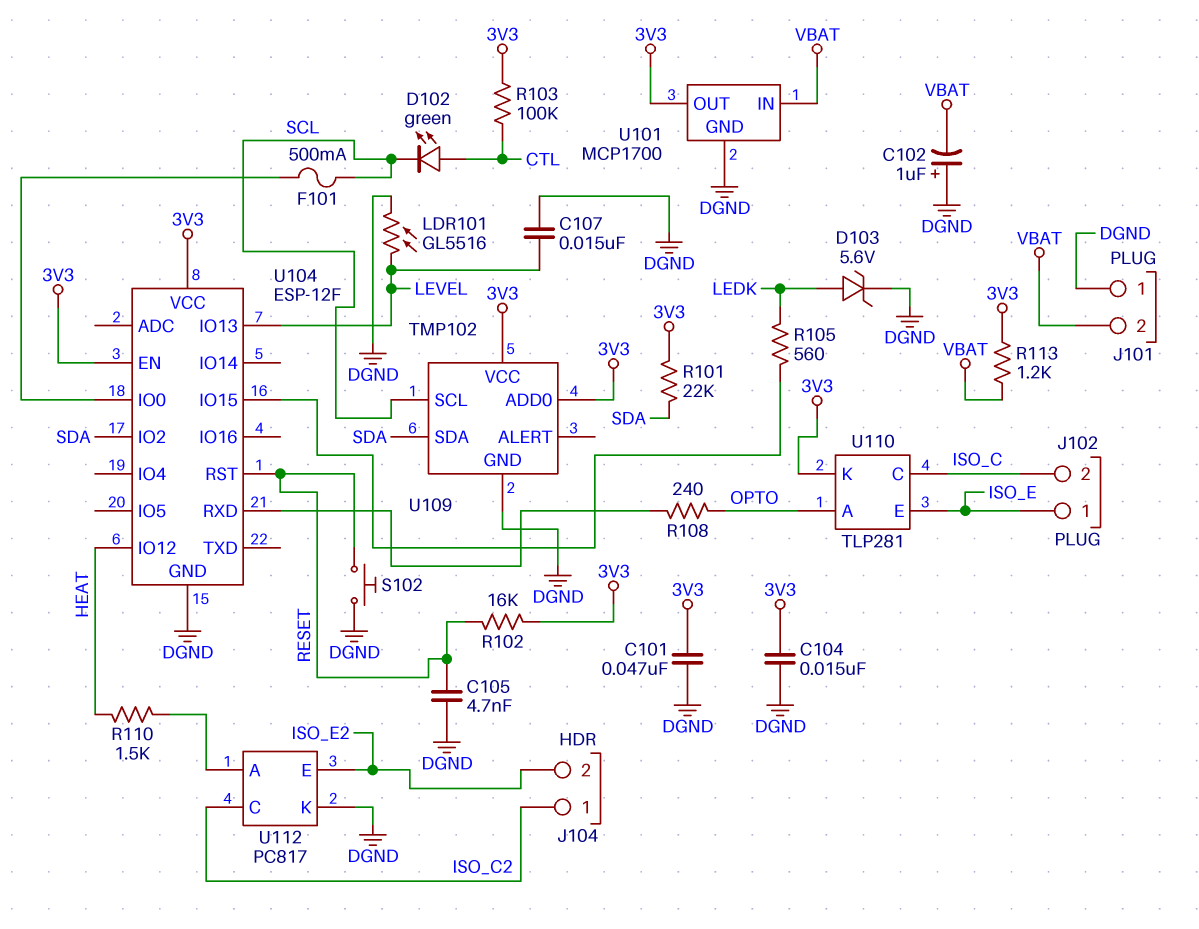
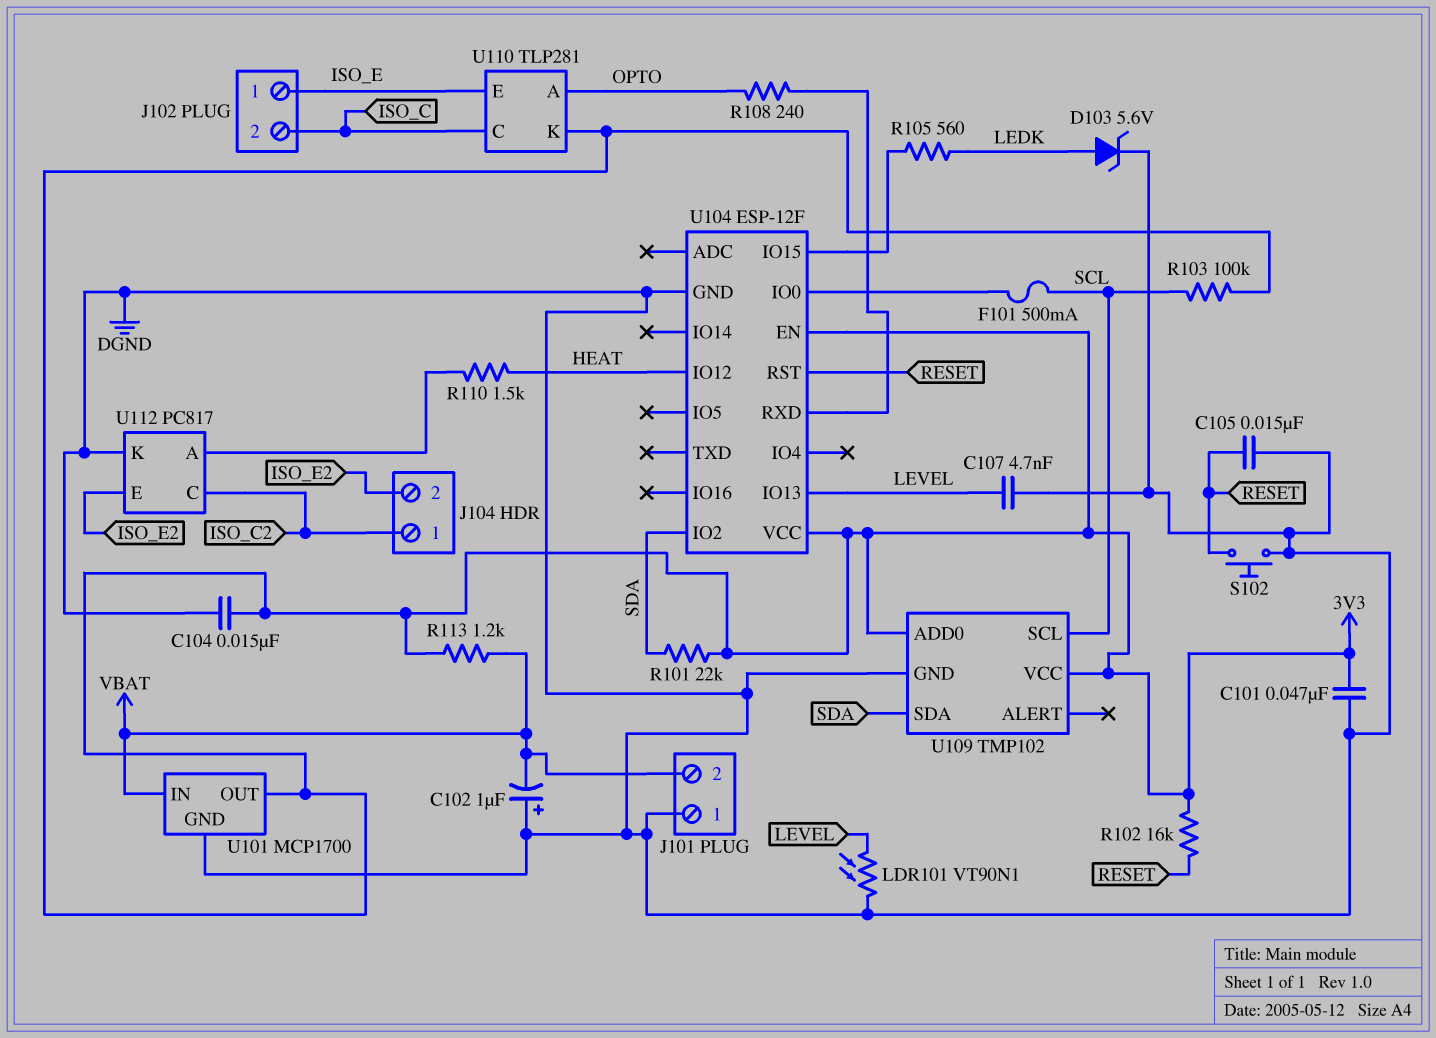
C105: 4.7nF (DGND, RESET) -> 15nF (DGND, RESET)
C107: 15nF (DGND, LEVEL) -> 4.7nF (DGND, LEVEL)
D102: LED green (A CTL, K SCL) -> none
LDR101: GL5516 (DGND, LEVEL) -> VT90N1 (DGND, LEVEL)
R103: 100k (3V3, CTL) -> 100k (3V3, SCL)

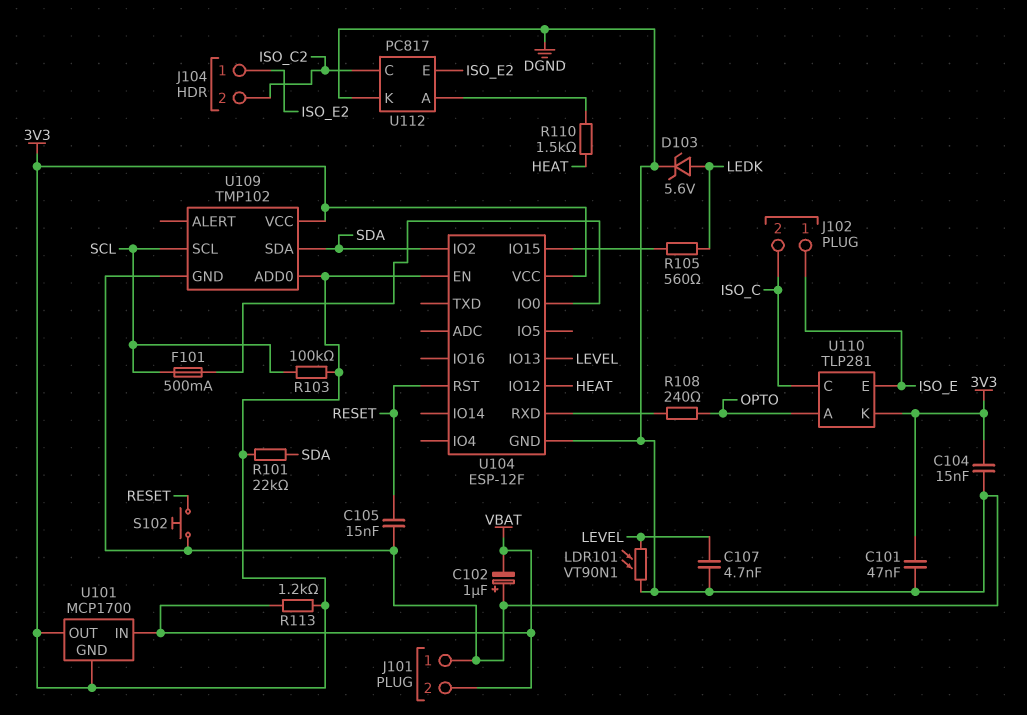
J104 pin 1: ISO_C2 -> ISO_E2
J104 pin 2: ISO_E2 -> ISO_C2
R102: 16k (3V3, RESET) -> none
U101 pin GND: DGND -> 3V3

